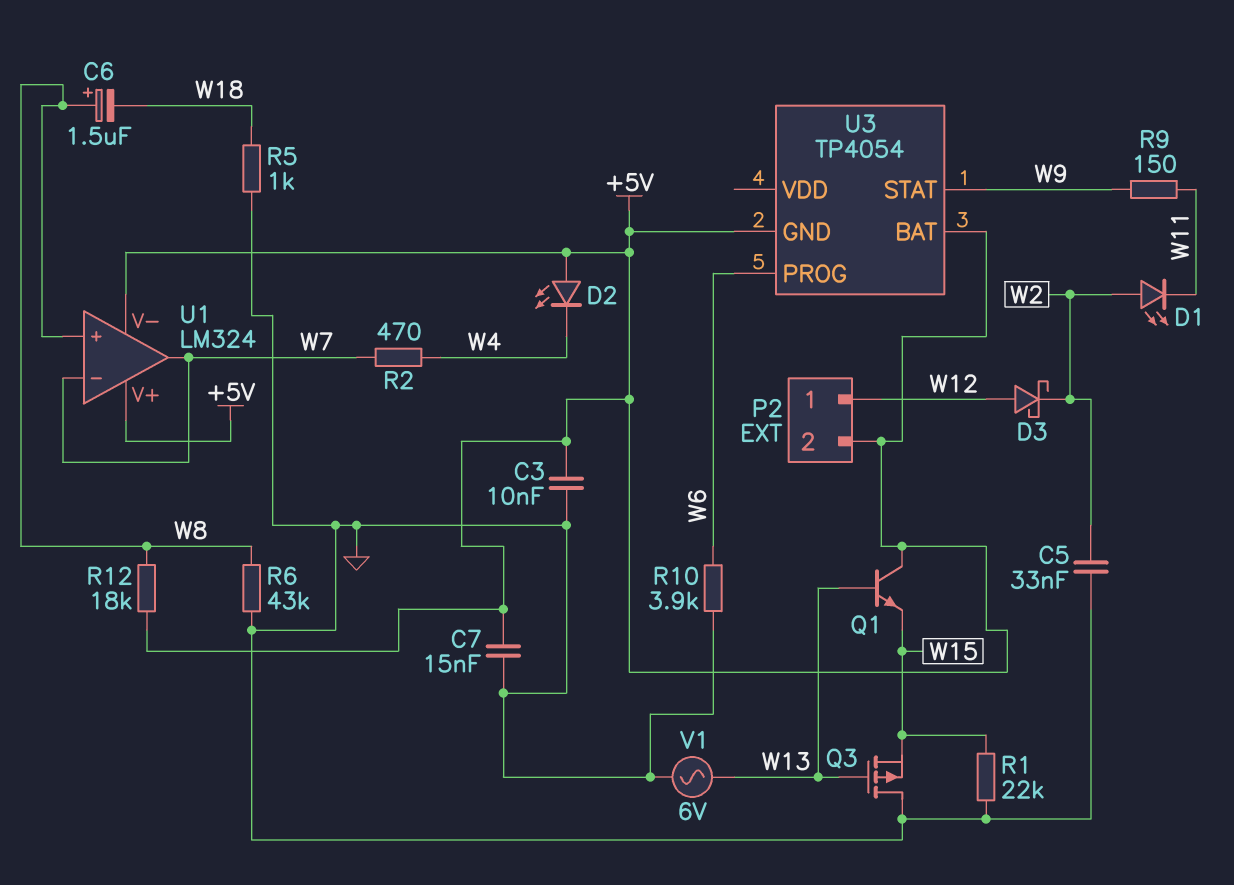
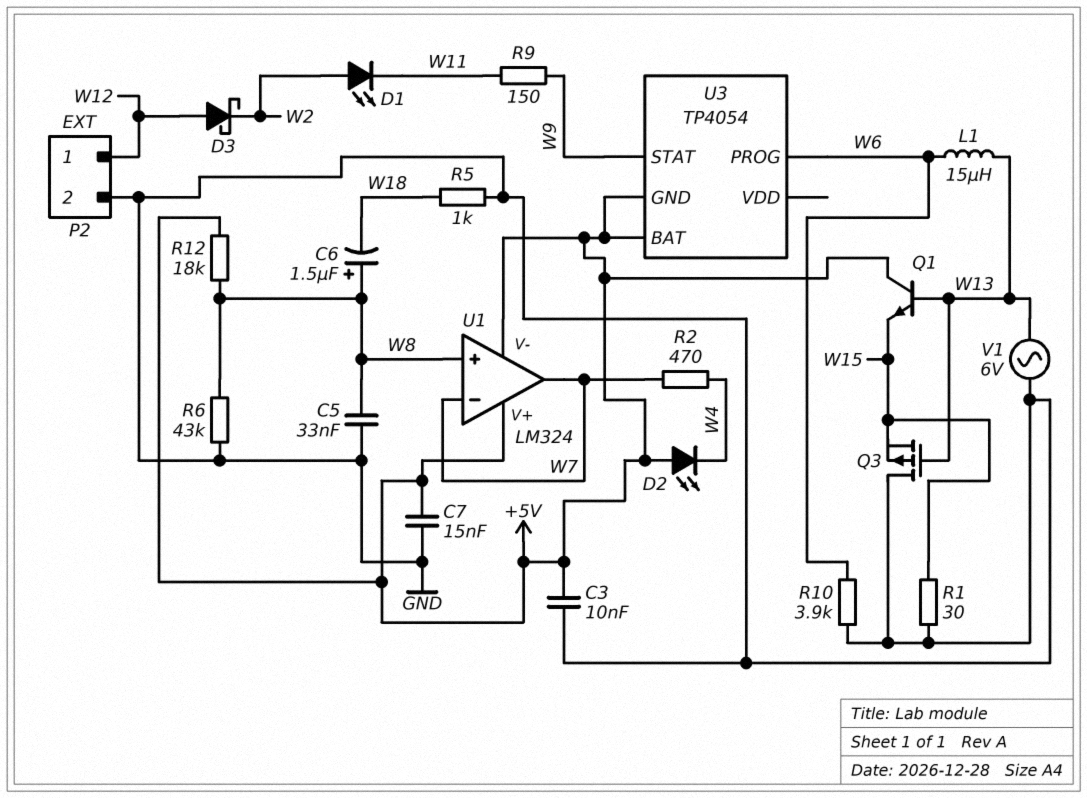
C5: 33nF (GND, W2) -> 33nF (GND, W8)
L1: none -> 15uH (W6, W13)
P2 pin 2: +5V -> GND
R1: 22k (GND, W15) -> 30 (GND, W15)

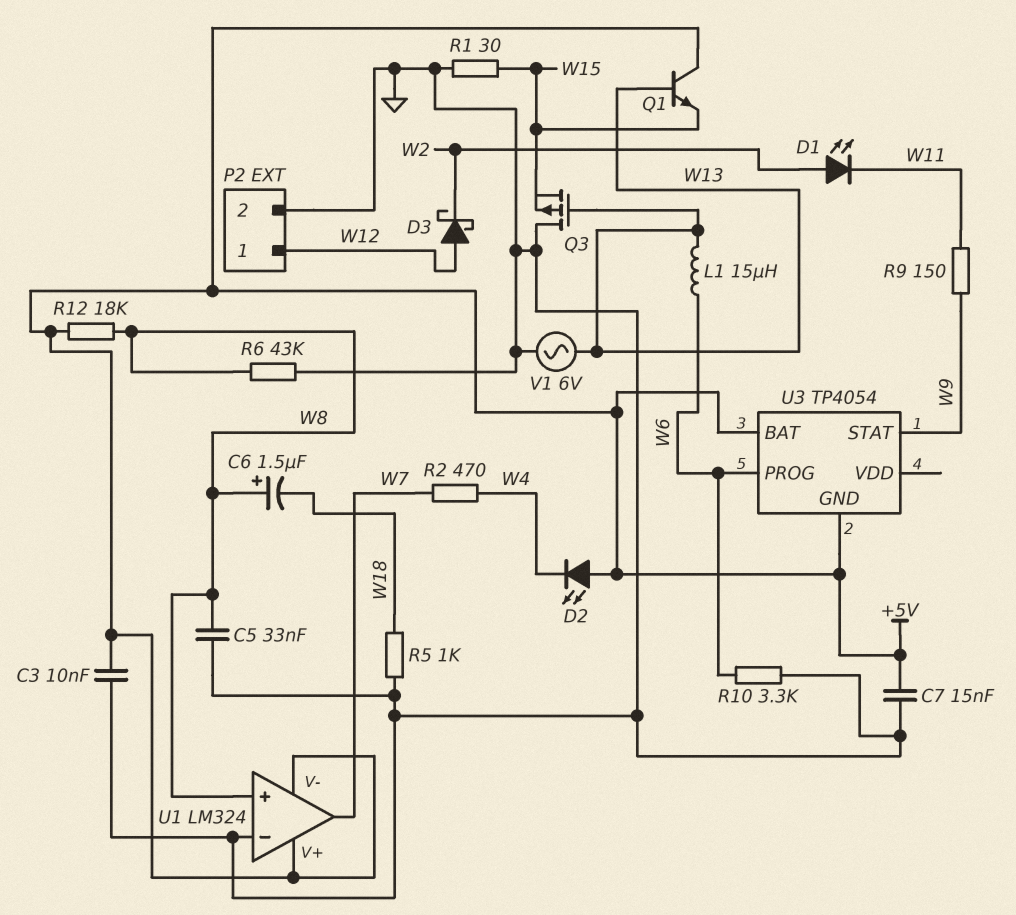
R10: 3.9k (GND, W6) -> 3.3k (GND, W6)
U1 pin in-: W7 -> GND

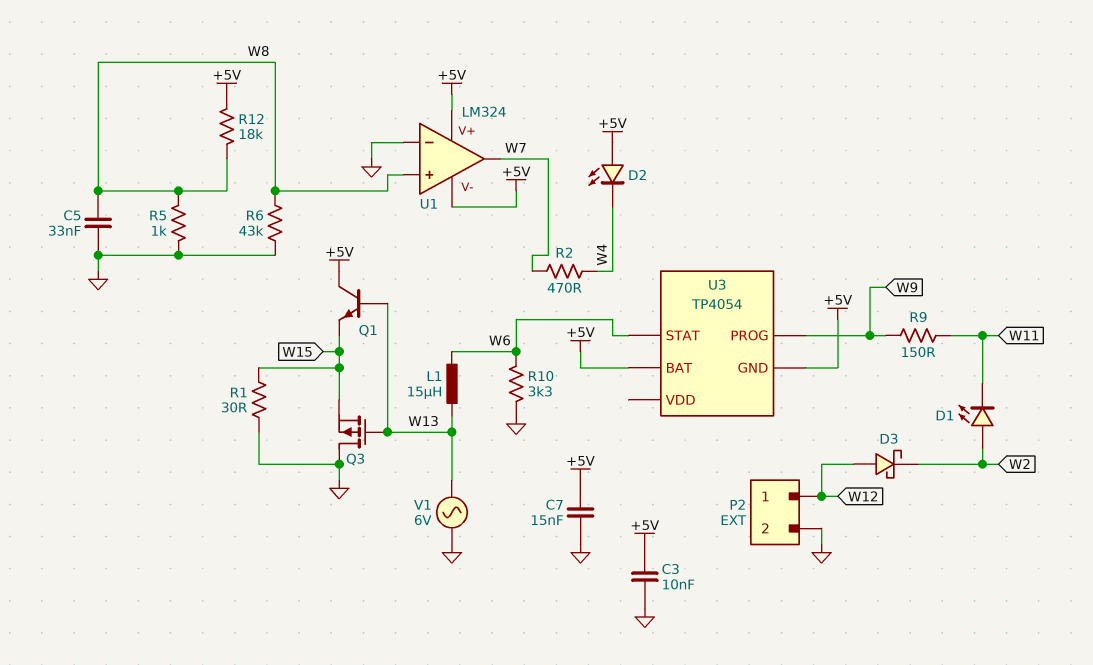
C6: 1.5uF (plus W8, minus W18) -> none
R5: 1k (GND, W18) -> 1k (GND, W8)
U3 pin PROG: W6 -> W9
U3 pin STAT: W9 -> W6

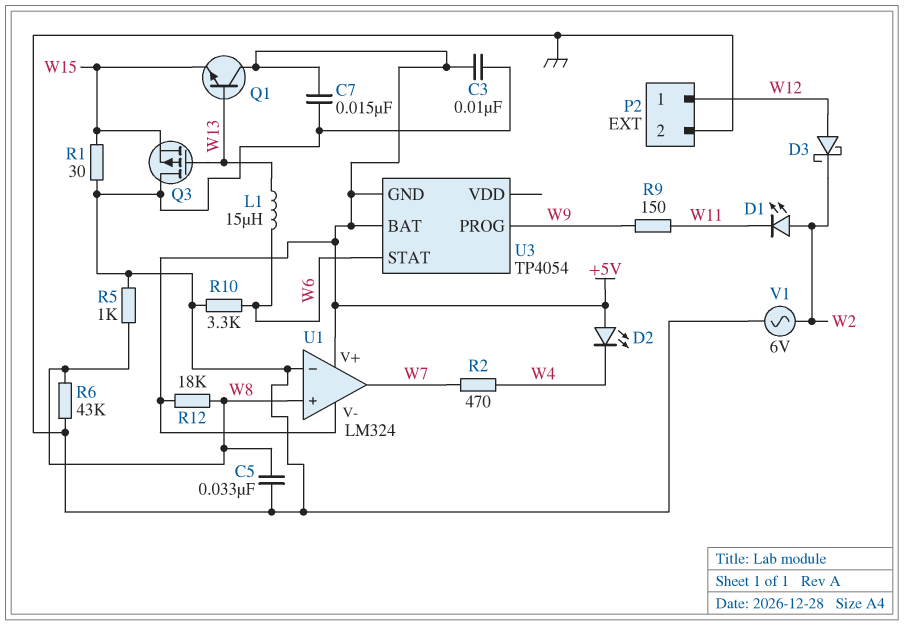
V1: AC 6V (GND, W13) -> AC 6V (GND, W2)

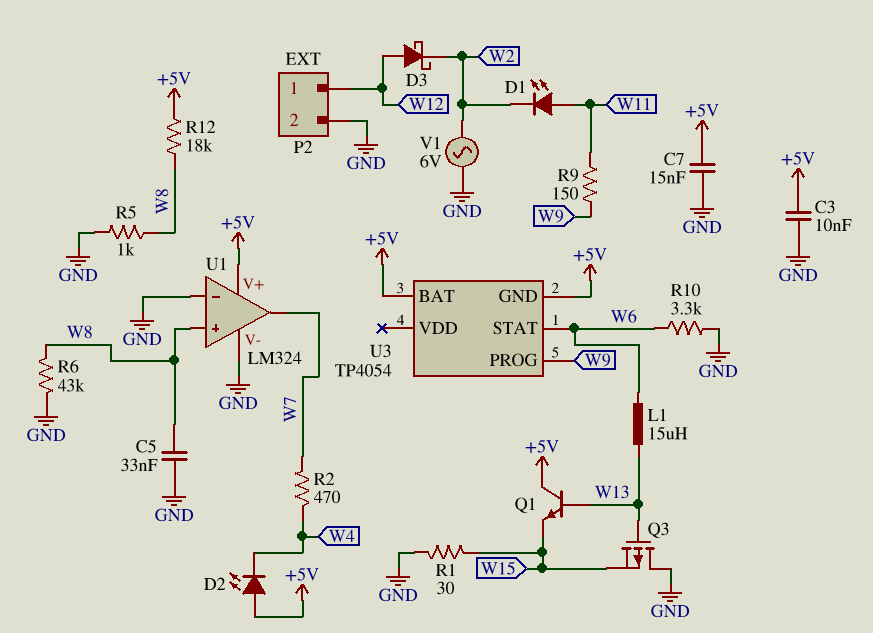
D1: LED (A W2, K W11) -> LED (A W11, K W2)
U1 pin V-: +5V -> GND

